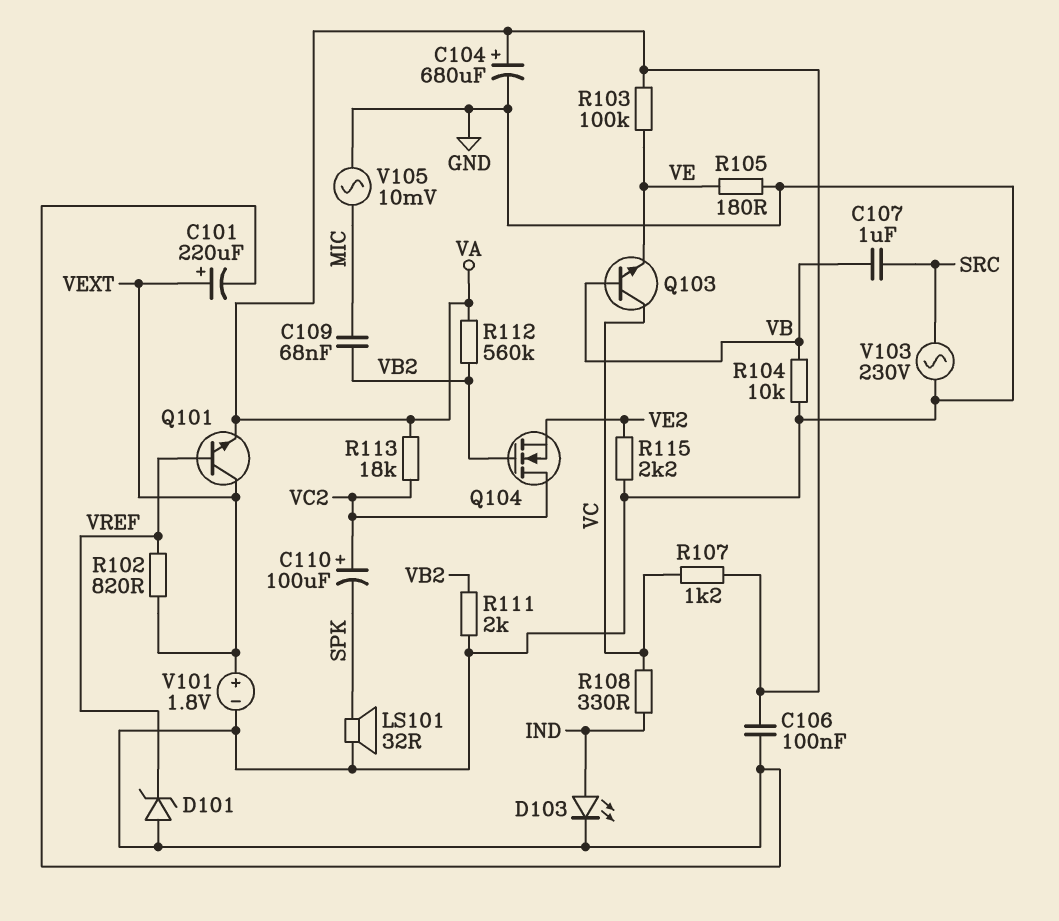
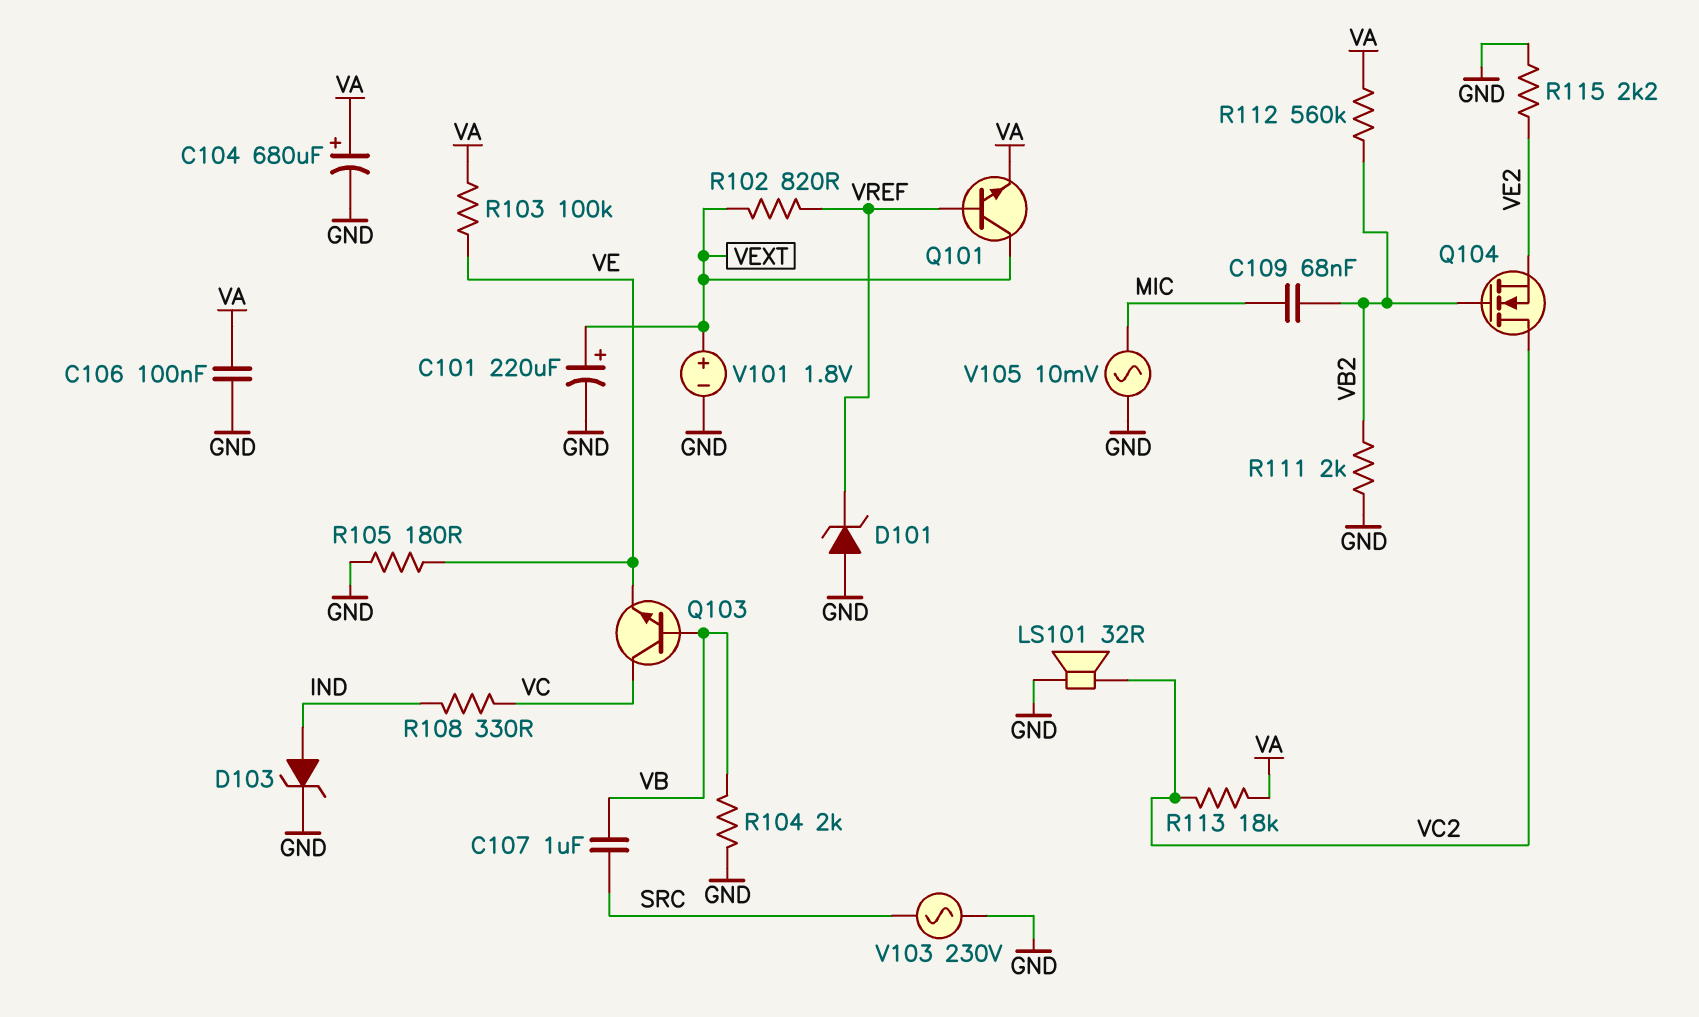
C110: 100uF (plus VC2, minus SPK) -> none
D103: LED (A IND, K GND) -> zener (A IND, K GND)
LS101: speaker 32R (GND, SPK) -> speaker 32R (GND, VC2)
R104: 10k (GND, VB) -> 2k (GND, VB)
R107: 1.2k (VA, VC) -> none

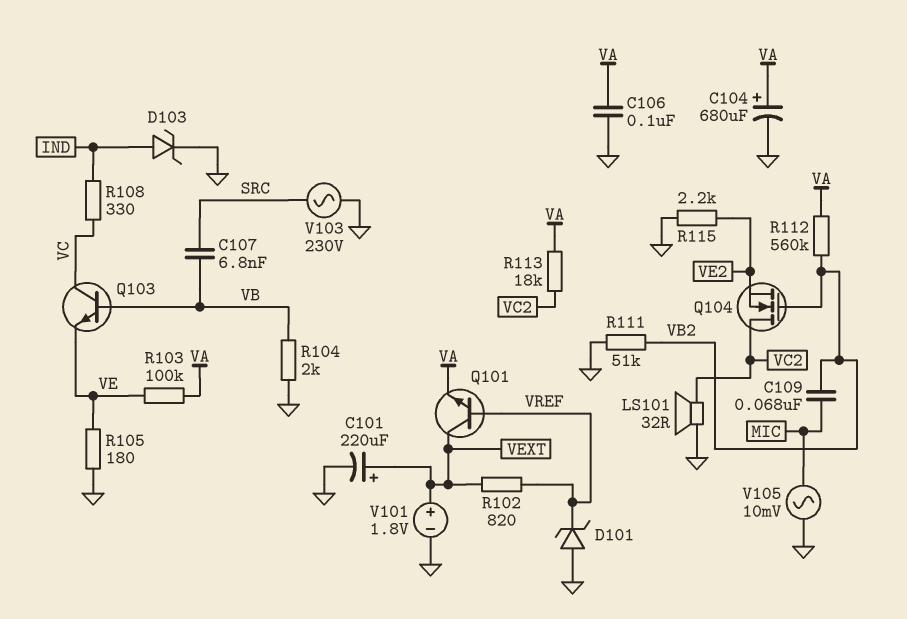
C107: 1uF (SRC, VB) -> 6.8nF (SRC, VB)
R111: 2k (GND, VB2) -> 51k (GND, VB2)

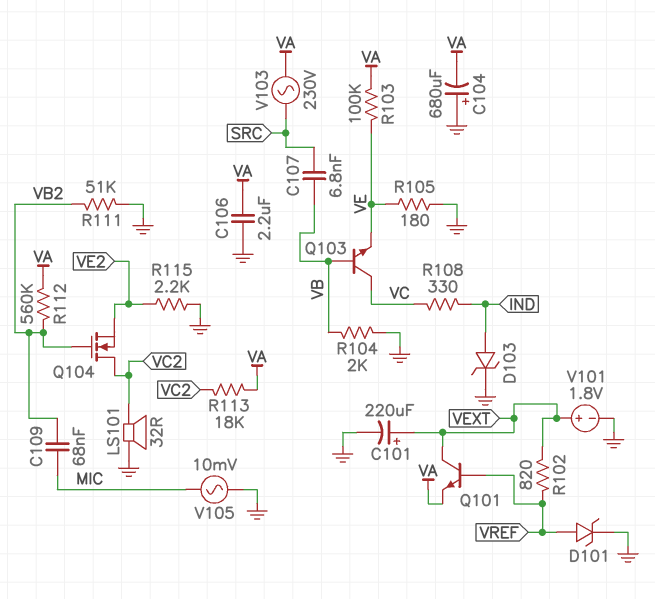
C104: 680uF (plus VA, minus GND) -> 680uF (plus GND, minus VA)
C106: 100nF (GND, VA) -> 2.2uF (GND, VA)
D101: zener (A GND, K VREF) -> zener (A VREF, K GND)
V103: AC 230V (GND, SRC) -> AC 230V (SRC, VA)

